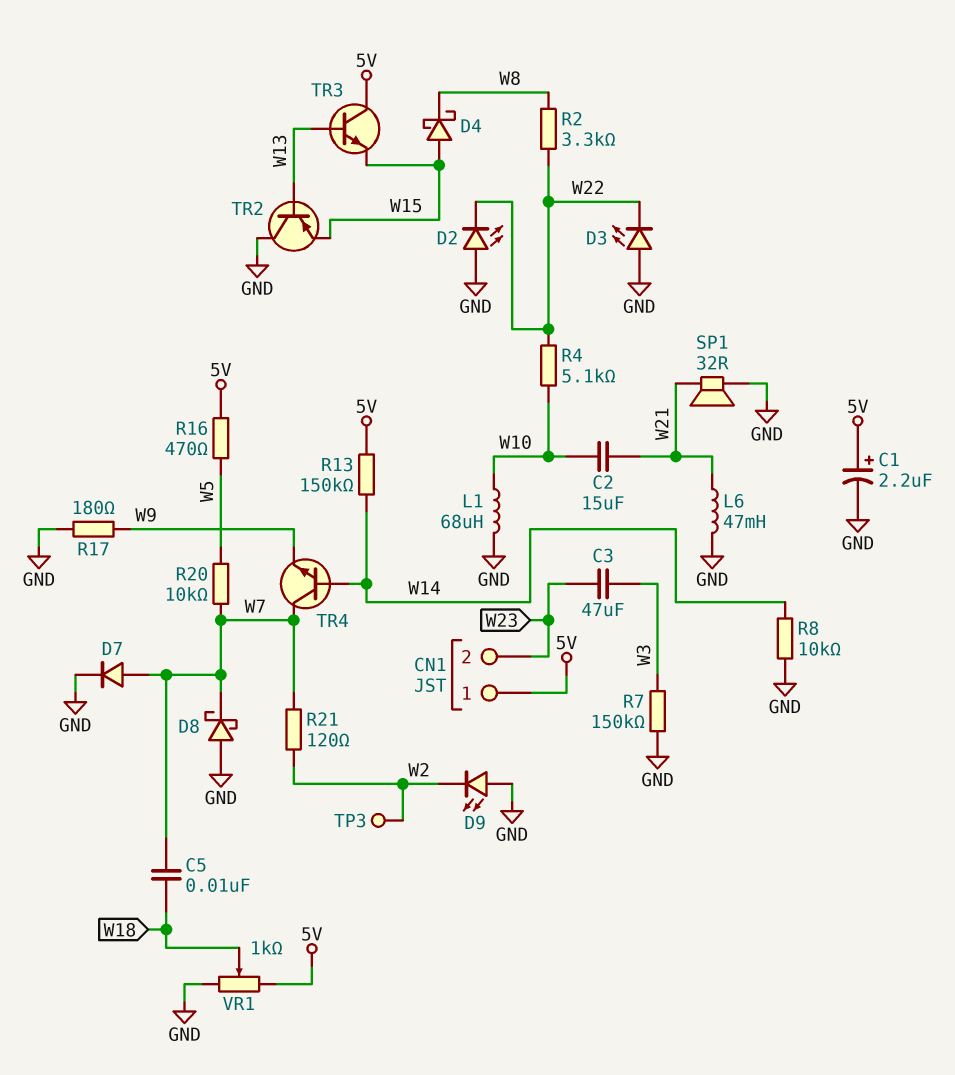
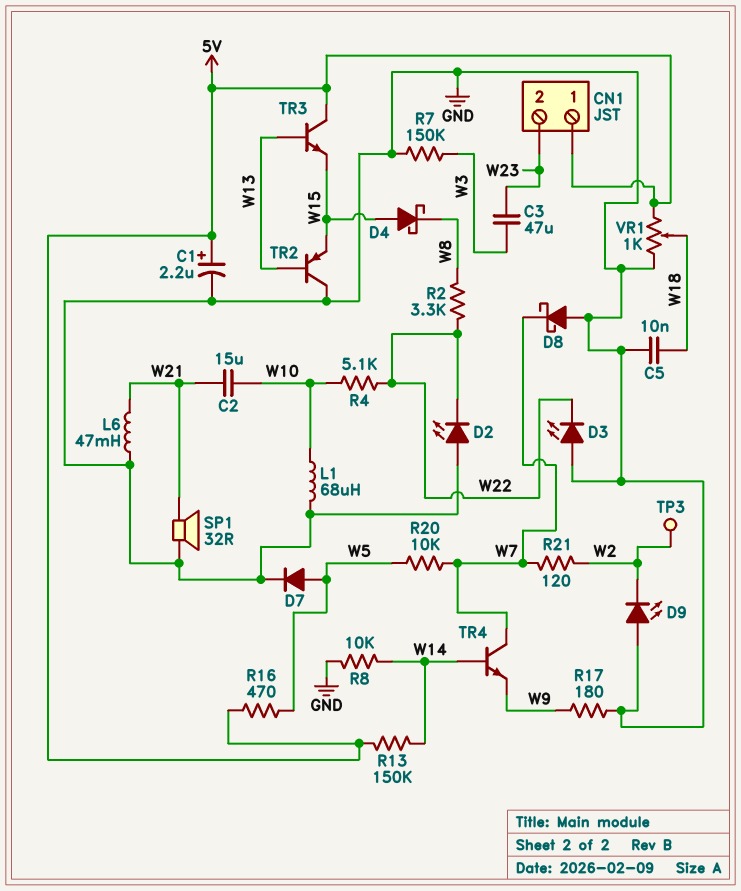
C5: 10nF (W7, W18) -> 10nF (GND, W18)
D7: diode (A W7, K GND) -> diode (A W5, K GND)

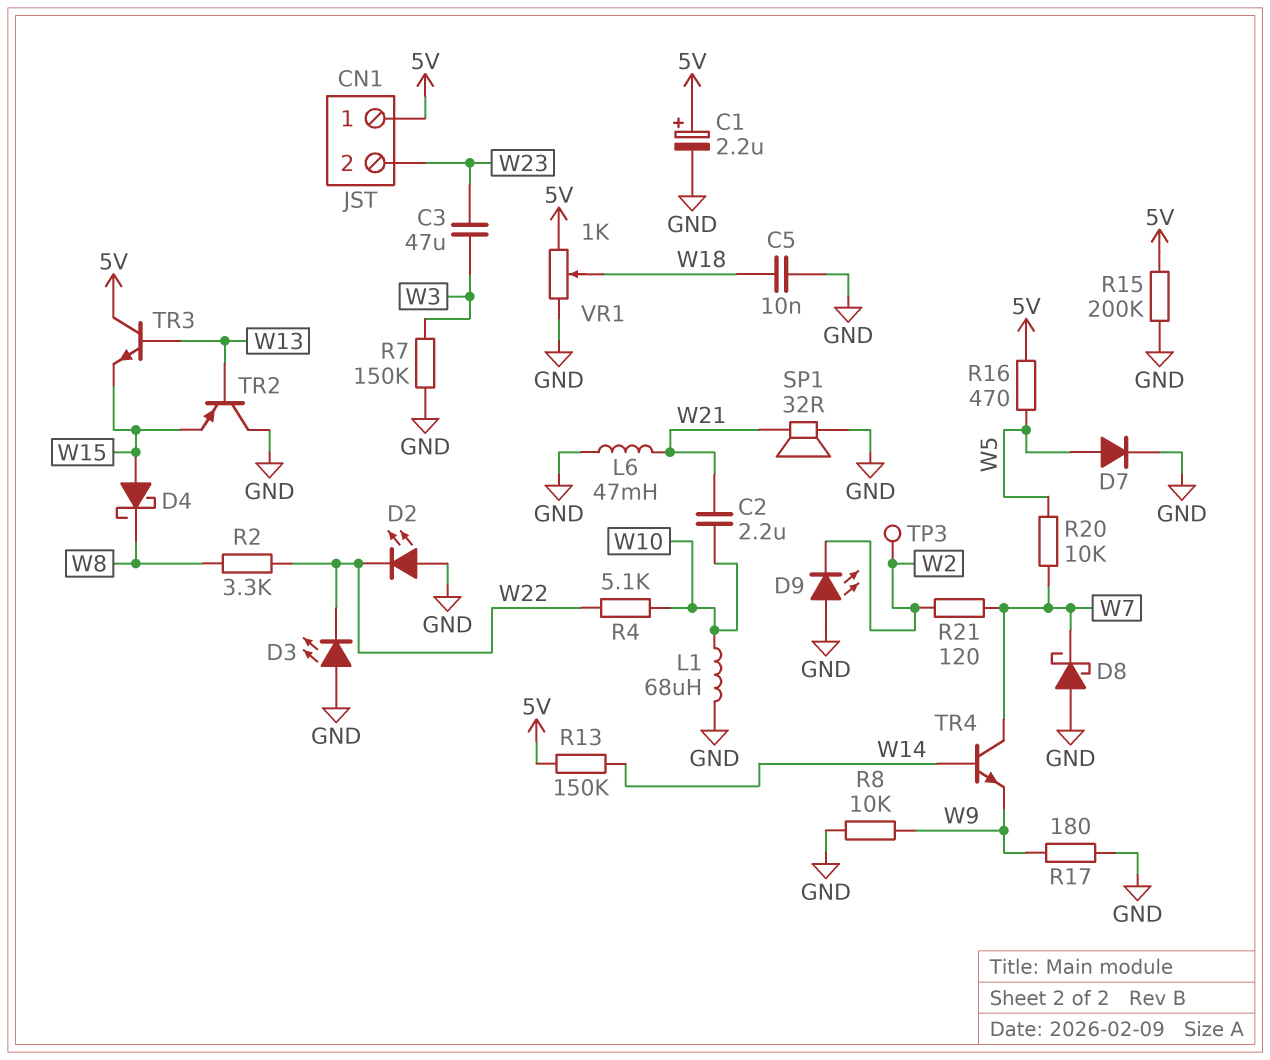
C2: 15uF (W10, W21) -> 2.2uF (W10, W21)
R8: 10k (GND, W14) -> 10k (GND, W9)
R15: none -> 200k (5V, GND)

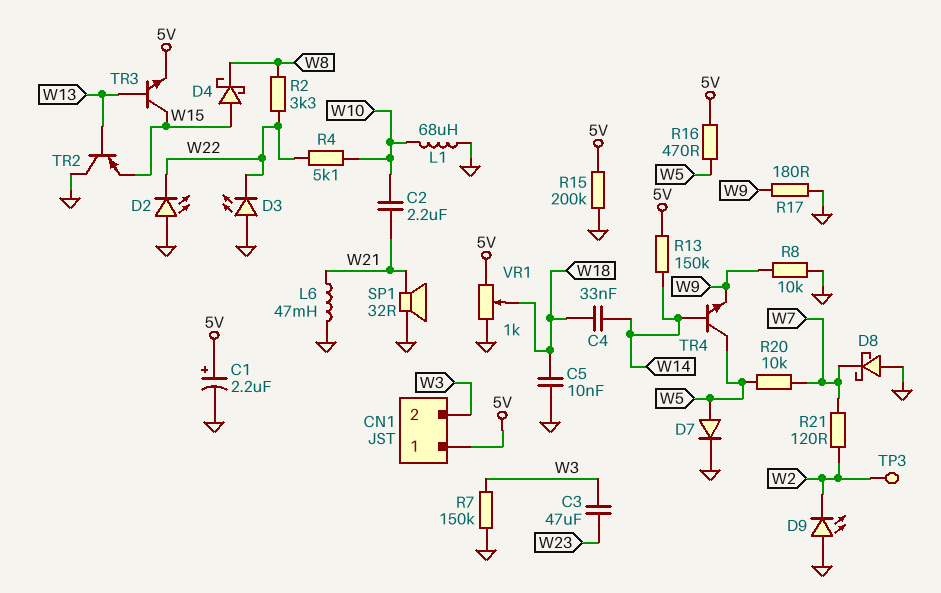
C4: none -> 33nF (W14, W18)
CN1 pin 2: W23 -> W3
TR3: NPN (B W13, C 5V, E W15) -> NPN (B W13, C W15, E 5V)
TR4: NPN (B W14, C W7, E W9) -> NPN (B W14, C W5, E W9)

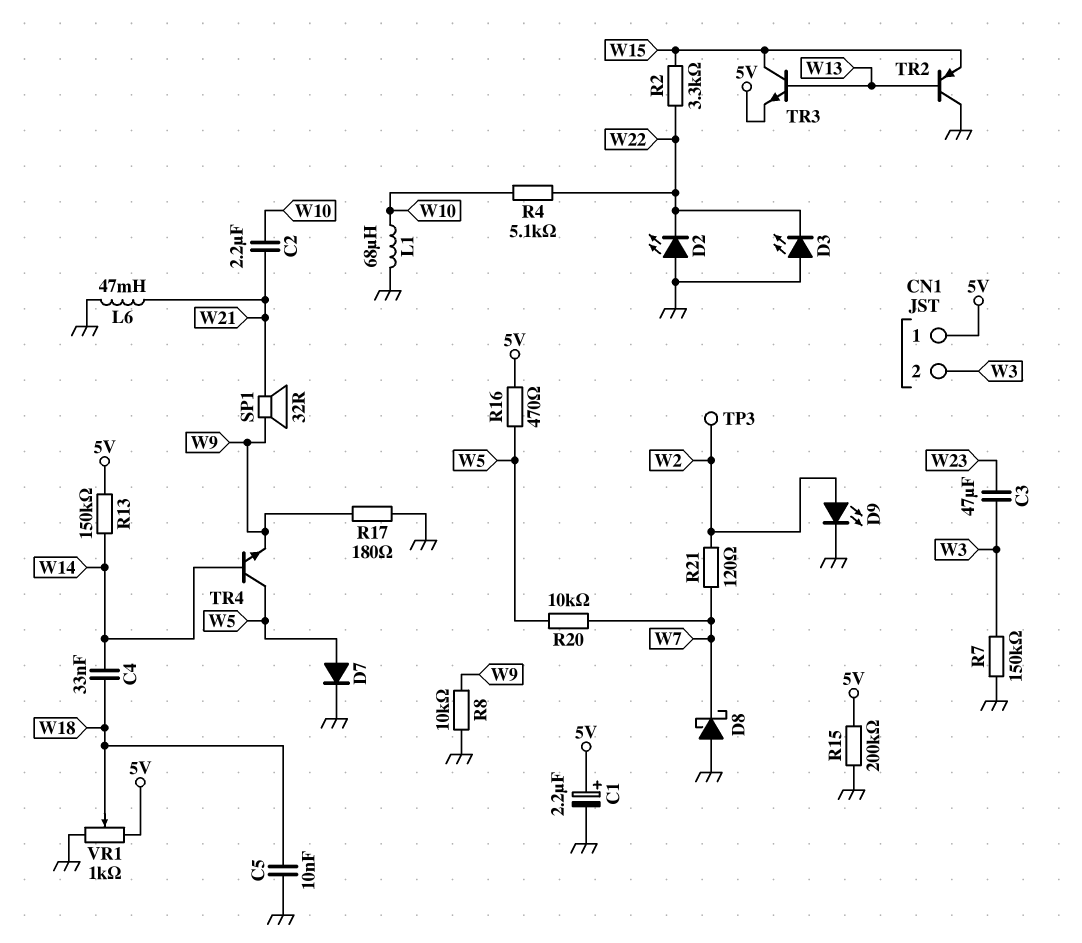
D4: schottky (A W15, K W8) -> none
D9: LED (A GND, K W2) -> LED (A W2, K GND)
R2: 3.3k (W8, W22) -> 3.3k (W15, W22)
SP1: speaker 32R (GND, W21) -> speaker 32R (W9, W21)

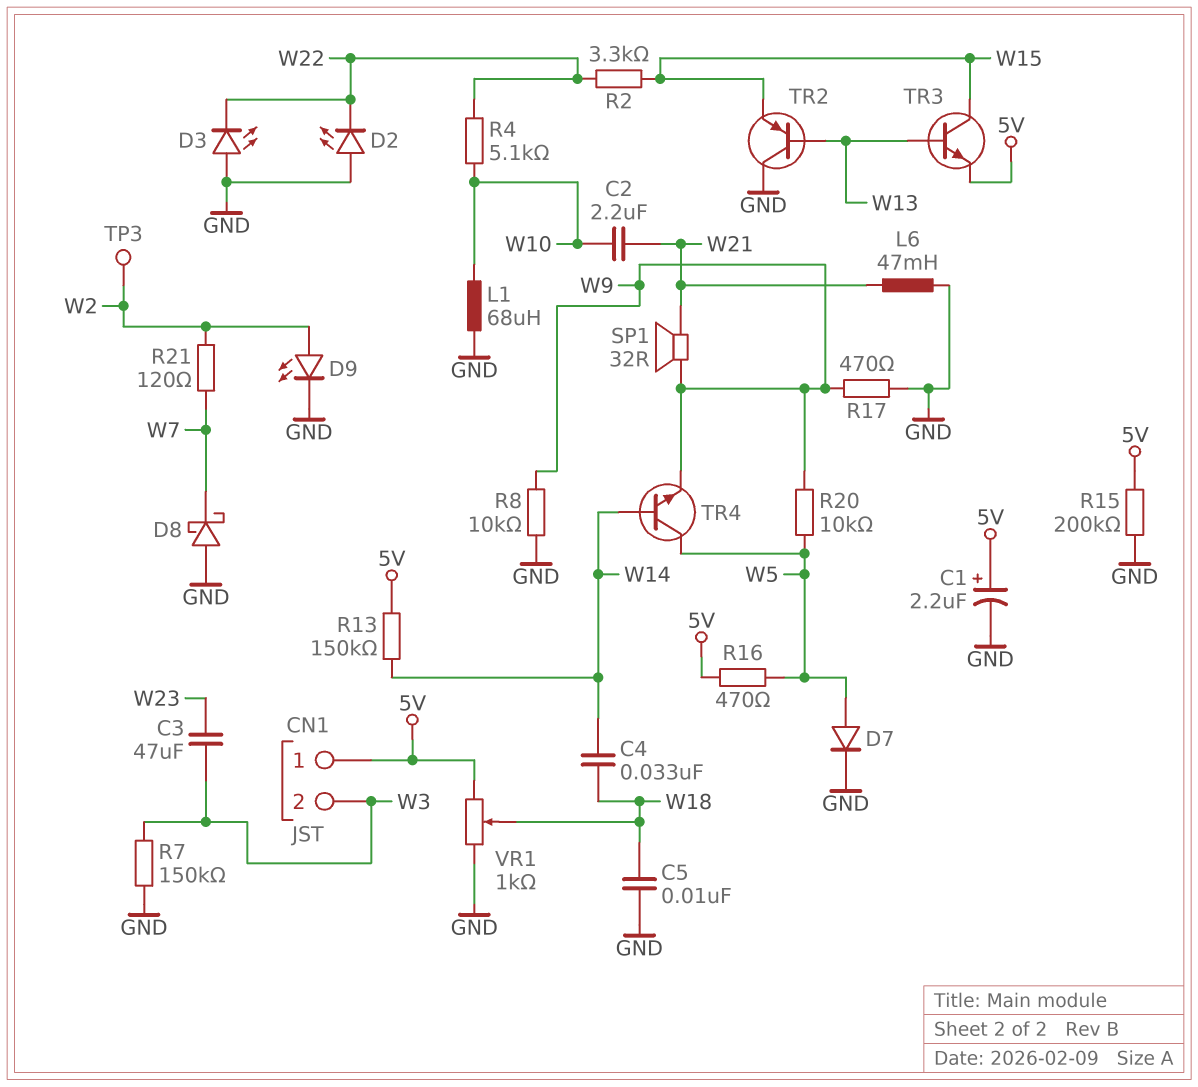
R17: 180 (GND, W9) -> 470 (GND, W9)
R20: 10k (W5, W7) -> 10k (W5, W9)

